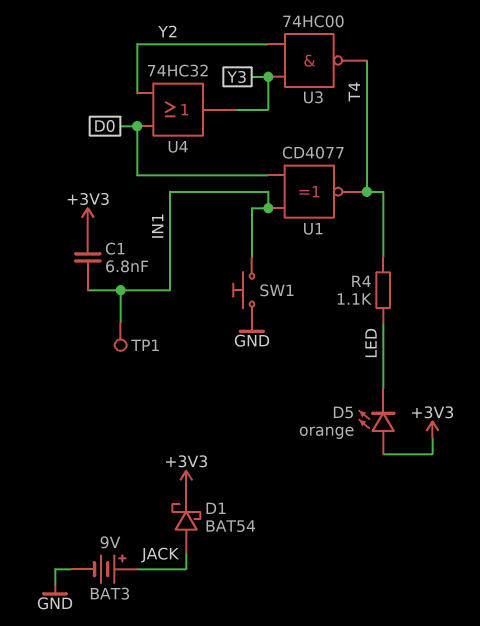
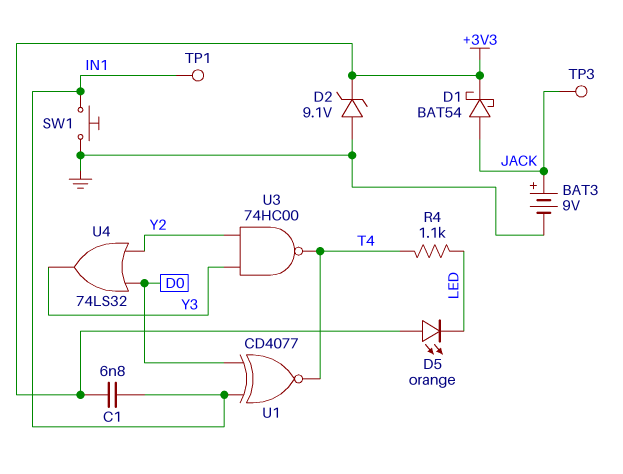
D2: none -> zener 9.1V (A GND, K +3V3)
TP3: none -> test point (JACK)
U4: OR 74HC32 (in D0, in Y2, out Y3) -> OR 74LS32 (in D0, in Y2, out Y3)

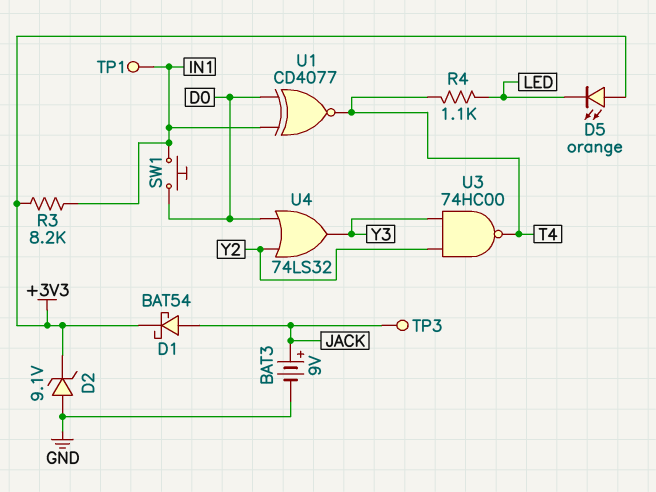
C1: 6.8nF (+3V3, IN1) -> none
R3: none -> 8.2k (+3V3, IN1)
SW1: button (GND, IN1) -> button (D0, IN1)

